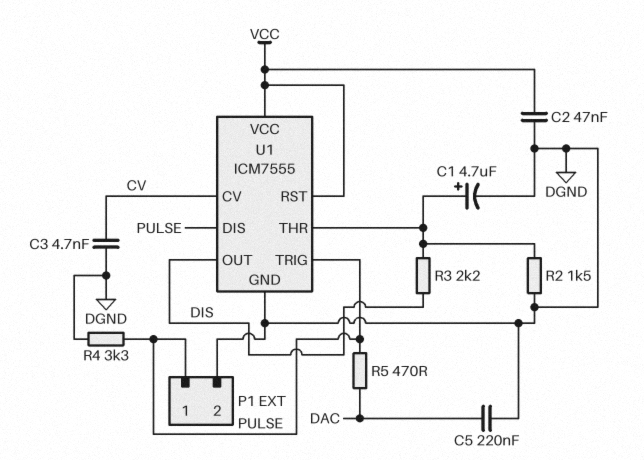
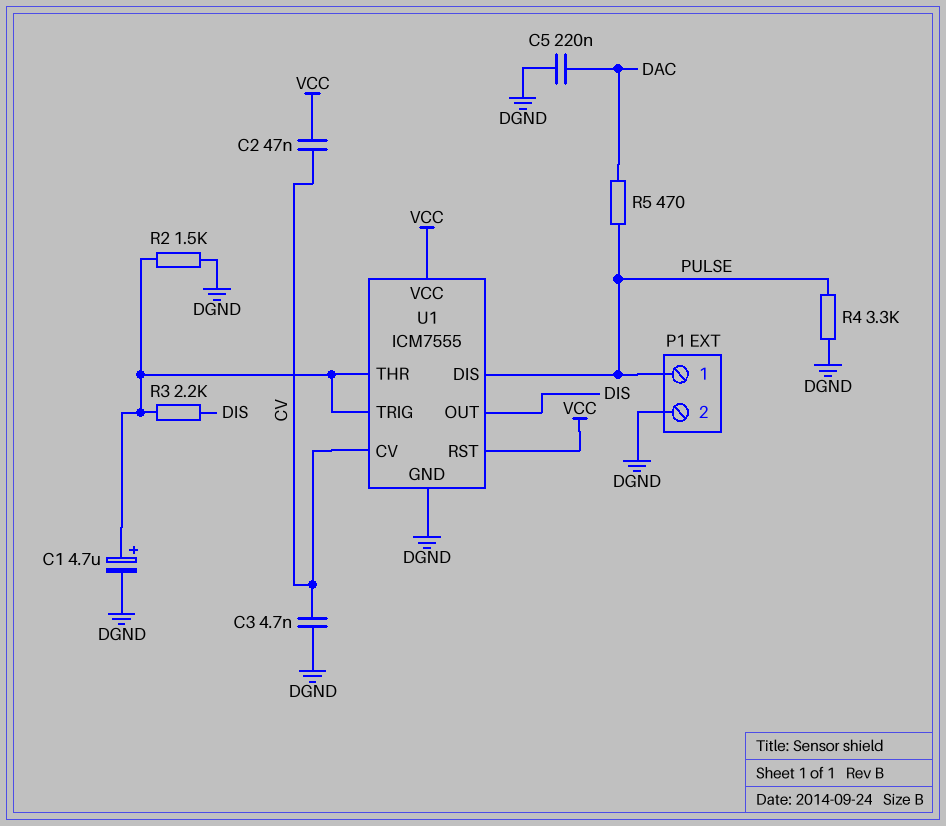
C2: 47nF (DGND, VCC) -> 47nF (CV, VCC)
U1 pin TRIG: PULSE -> U1/THR

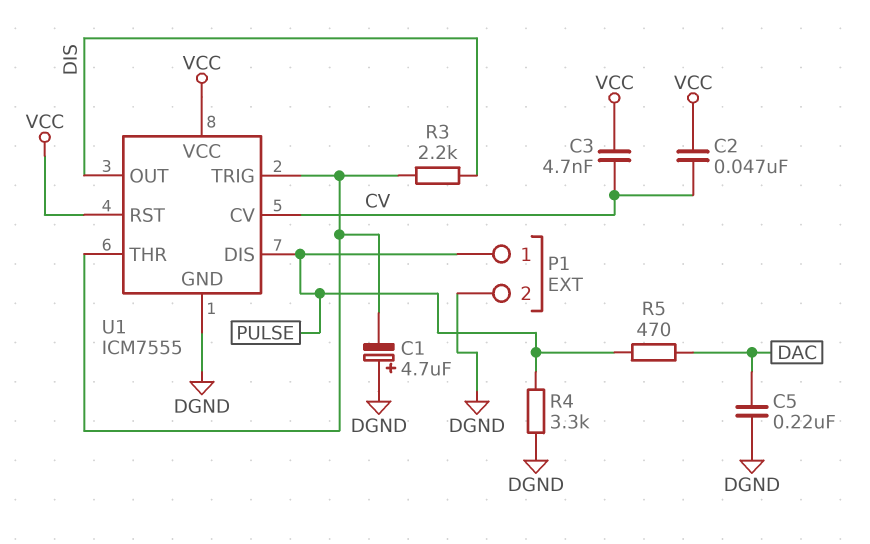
C1: 4.7uF (plus U1/THR, minus DGND) -> 4.7uF (plus DGND, minus U1/THR)
C3: 4.7nF (CV, DGND) -> 4.7nF (CV, VCC)
R2: 1.5k (DGND, U1/THR) -> none

